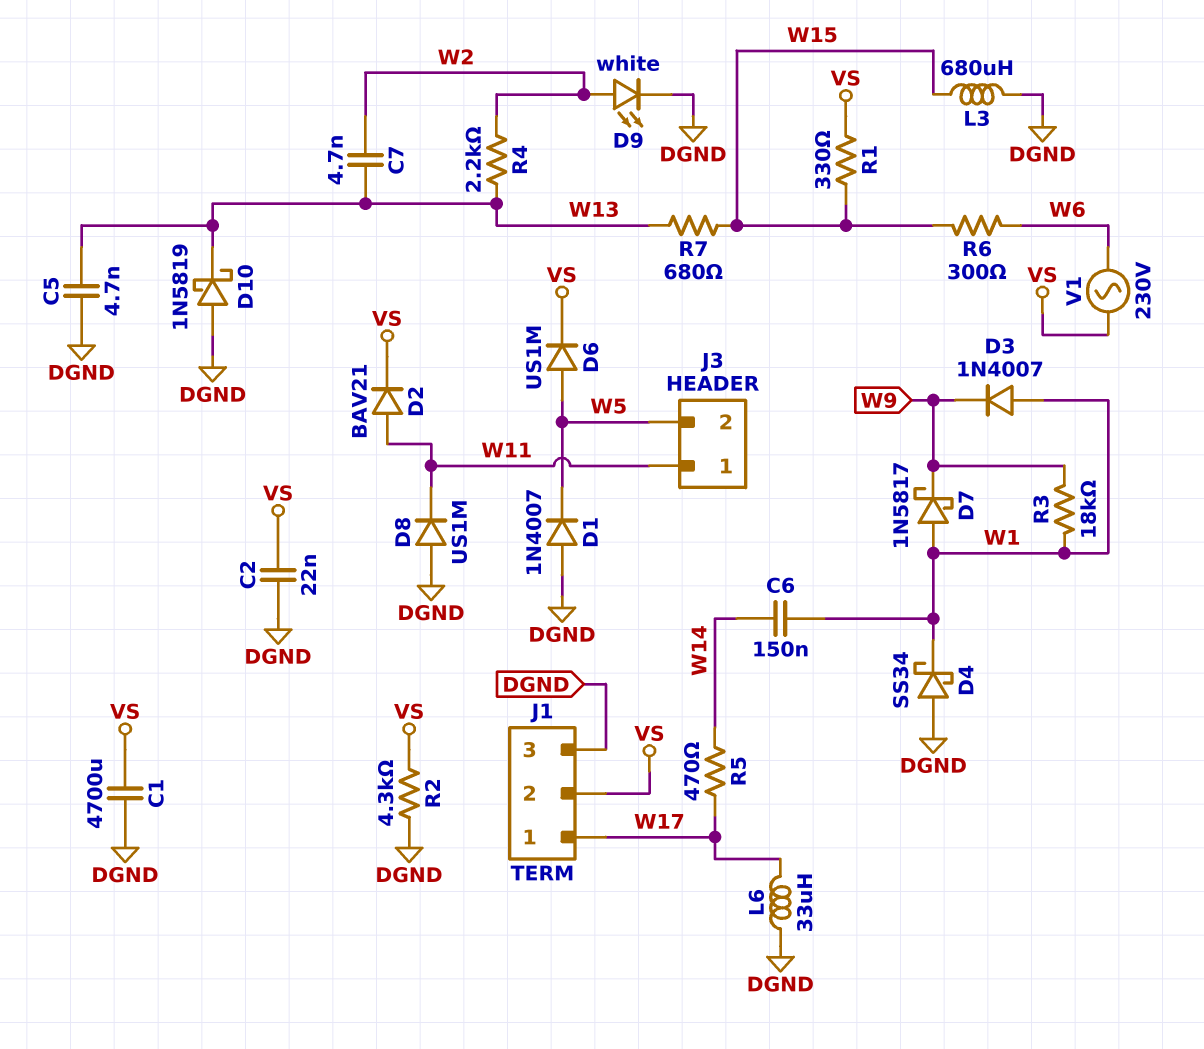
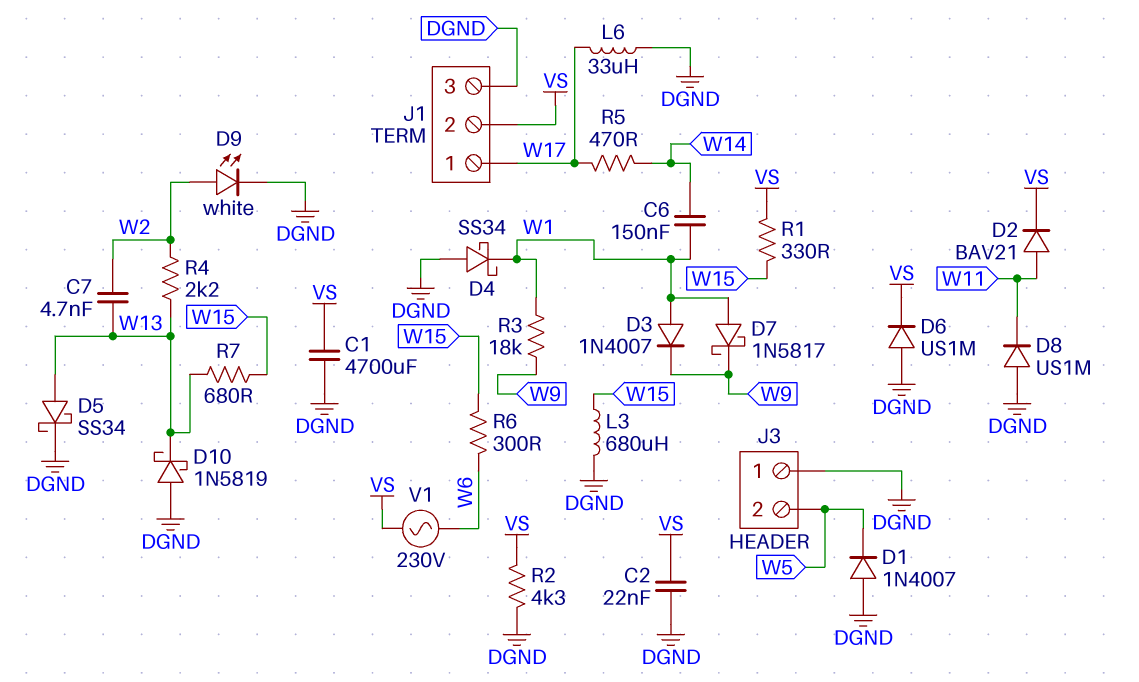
C5: 4.7nF (DGND, W13) -> none
D5: none -> schottky SS34 (A W13, K DGND)
D6: diode US1M (A W5, K VS) -> diode US1M (A DGND, K VS)
J3 pin 1: W11 -> DGND

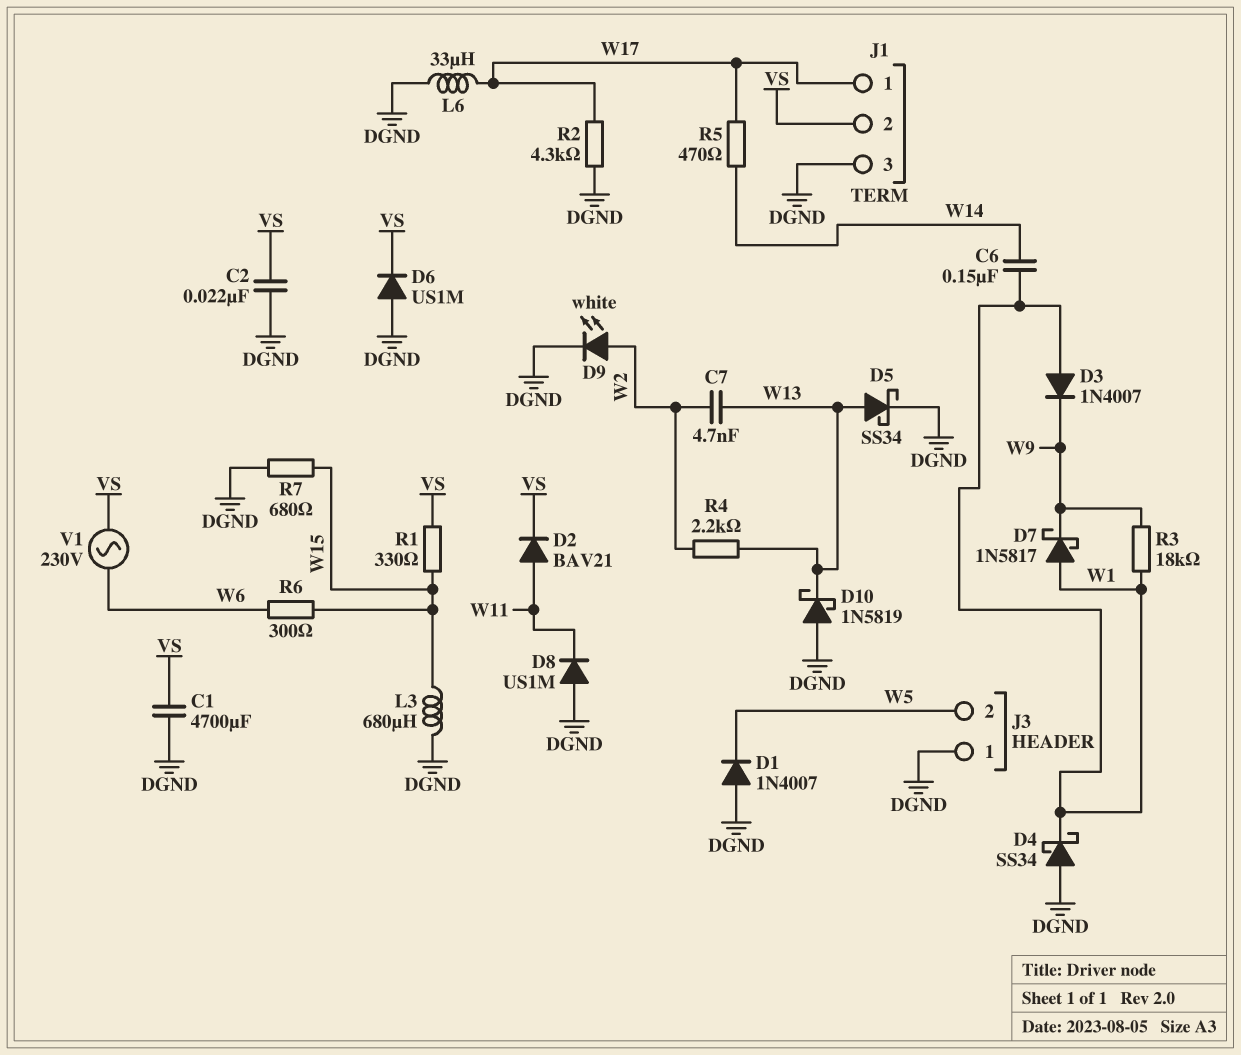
R2: 4.3k (DGND, VS) -> 4.3k (DGND, W17)
R7: 680 (W13, W15) -> 680 (DGND, W15)

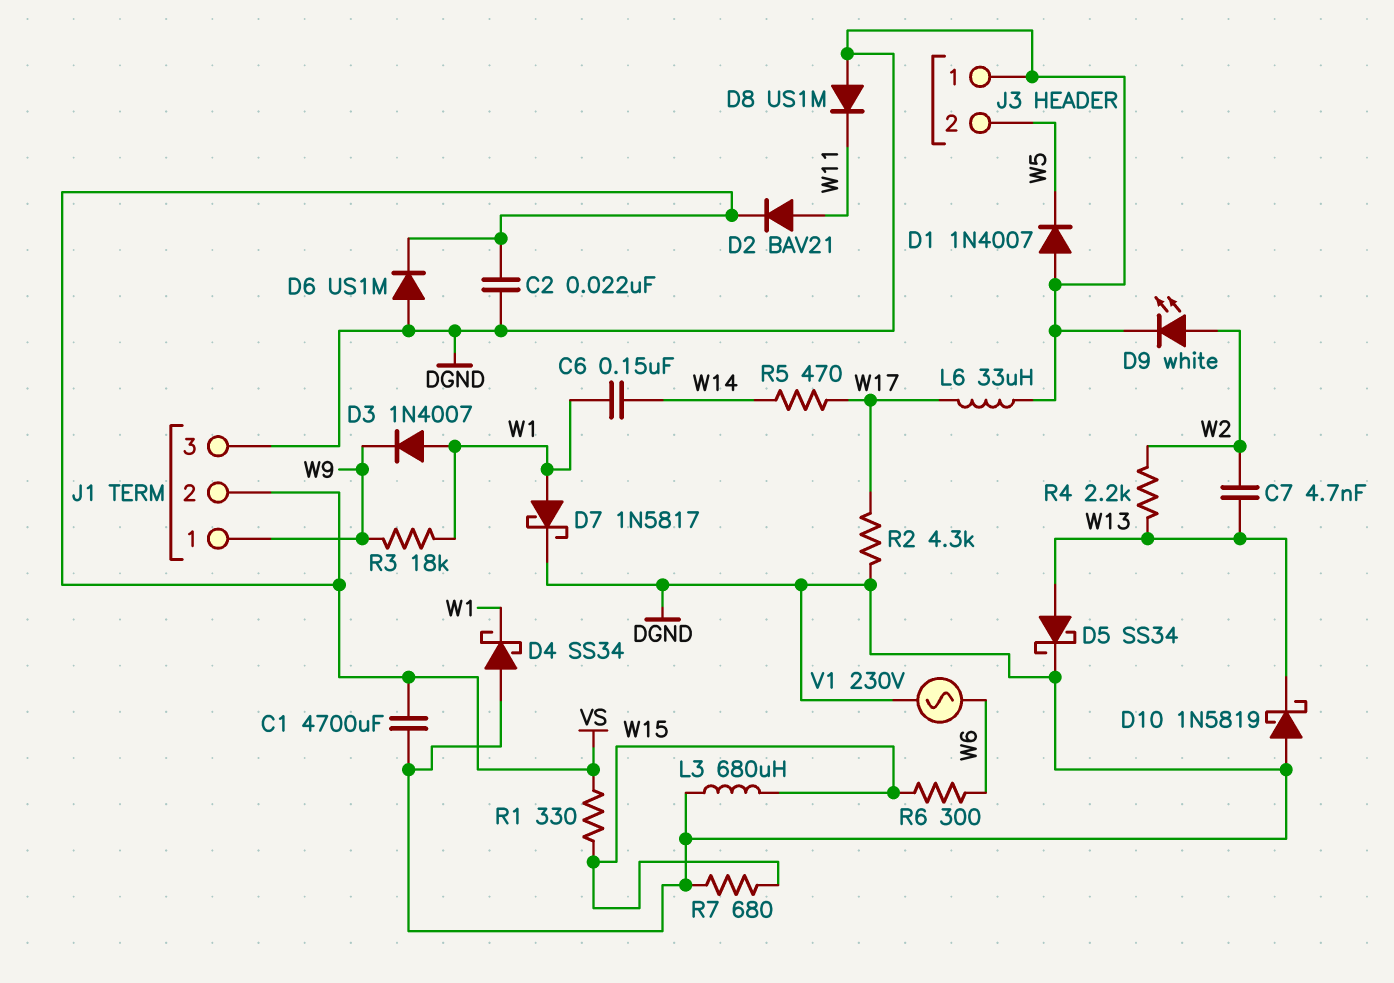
D7: schottky 1N5817 (A W1, K W9) -> schottky 1N5817 (A W1, K DGND)
J1 pin 1: W17 -> W9
V1: AC 230V (VS, W6) -> AC 230V (DGND, W6)

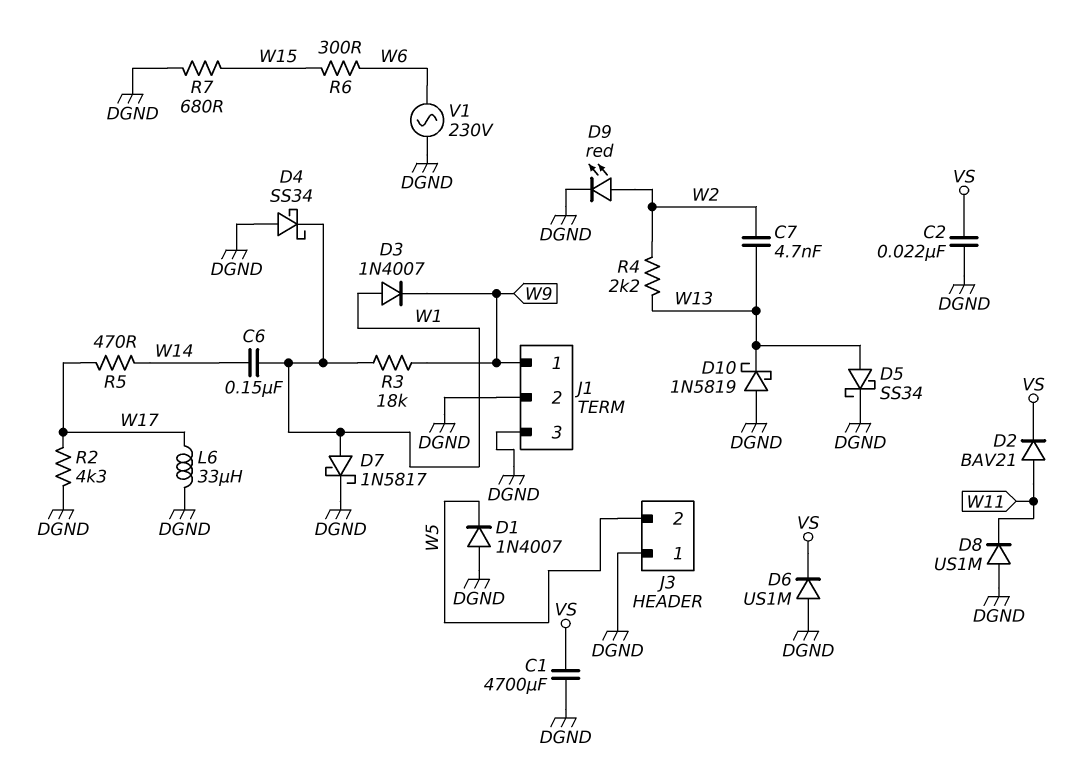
D9: LED white (A W2, K DGND) -> LED red (A W2, K DGND)
J1 pin 2: VS -> DGND
L3: 680uH (DGND, W15) -> none
R1: 330 (VS, W15) -> none

